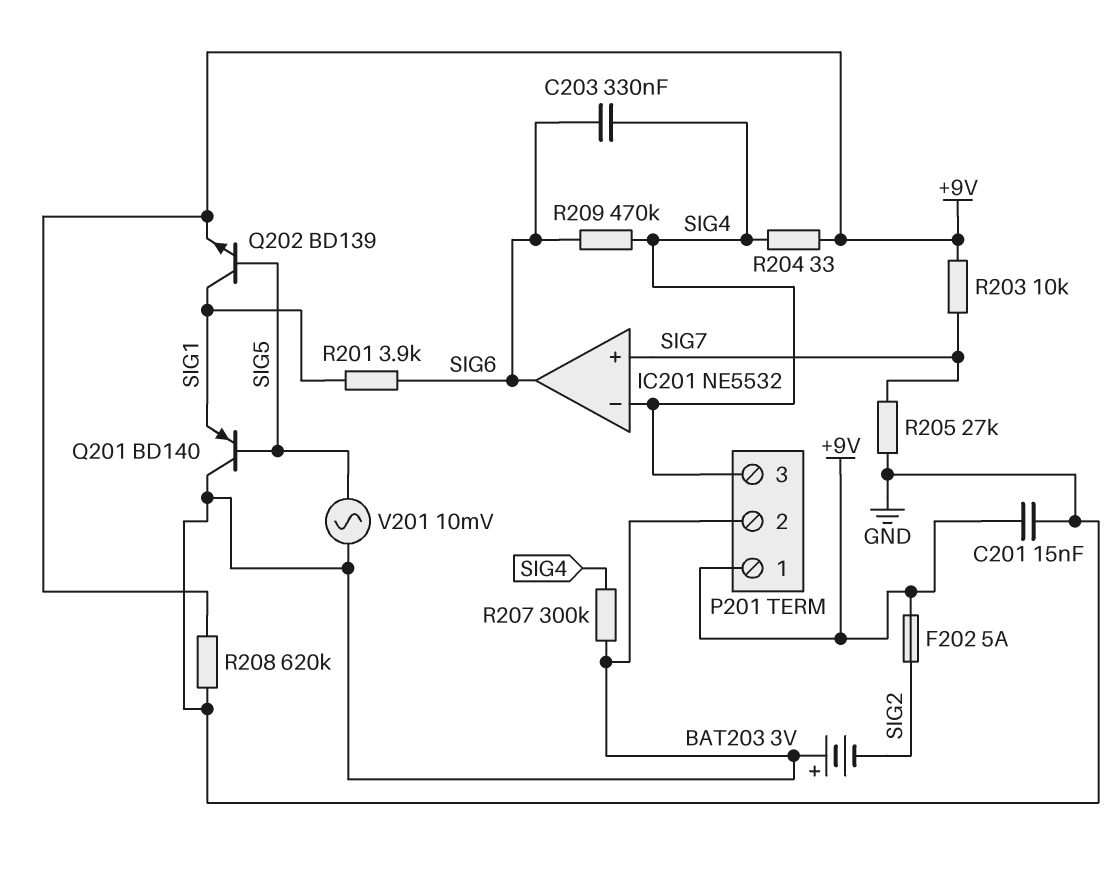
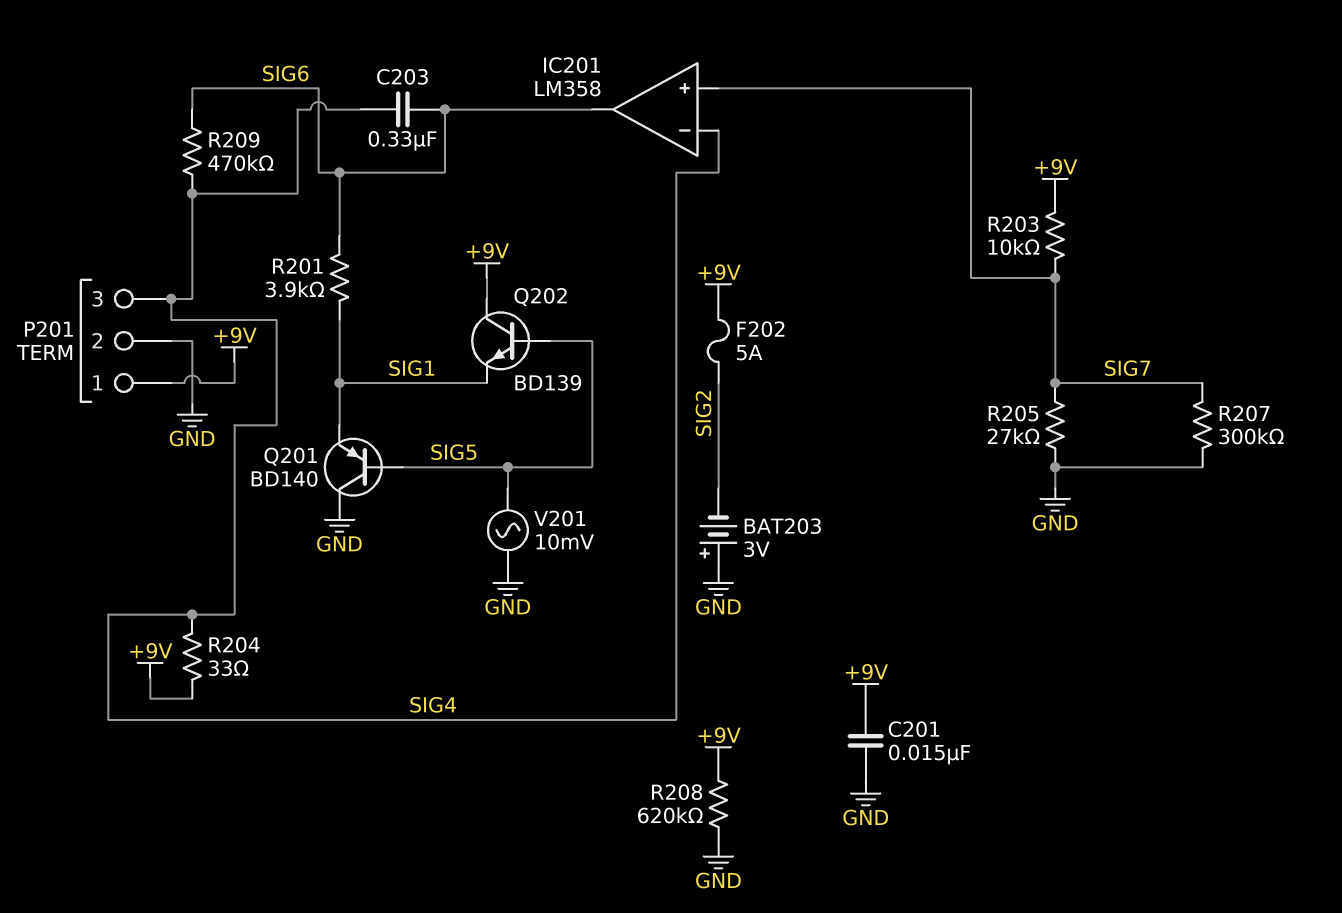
IC201: NE5532 -> LM358
Q202: NPN BD139 (B SIG5, C SIG1, E +9V) -> NPN BD139 (B SIG5, C +9V, E SIG1)
R207: 300k (GND, SIG4) -> 300k (GND, SIG7)

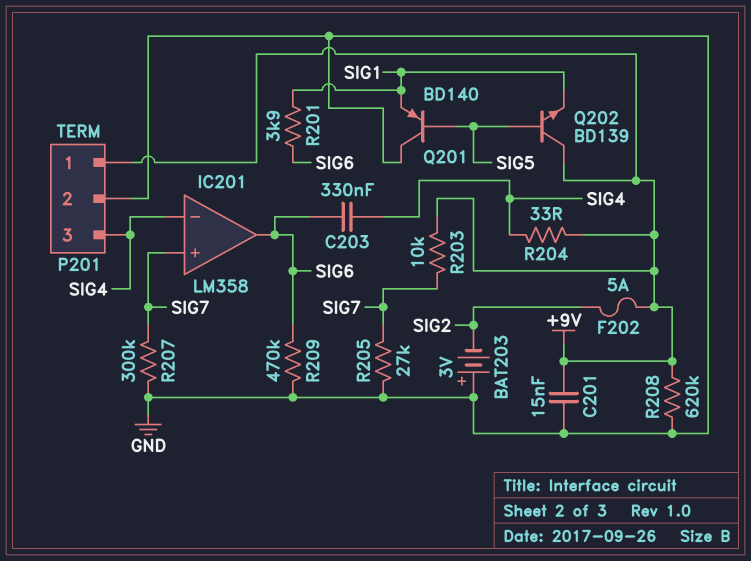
R209: 470k (SIG4, SIG6) -> 470k (GND, SIG6)
V201: AC 10mV (GND, SIG5) -> none

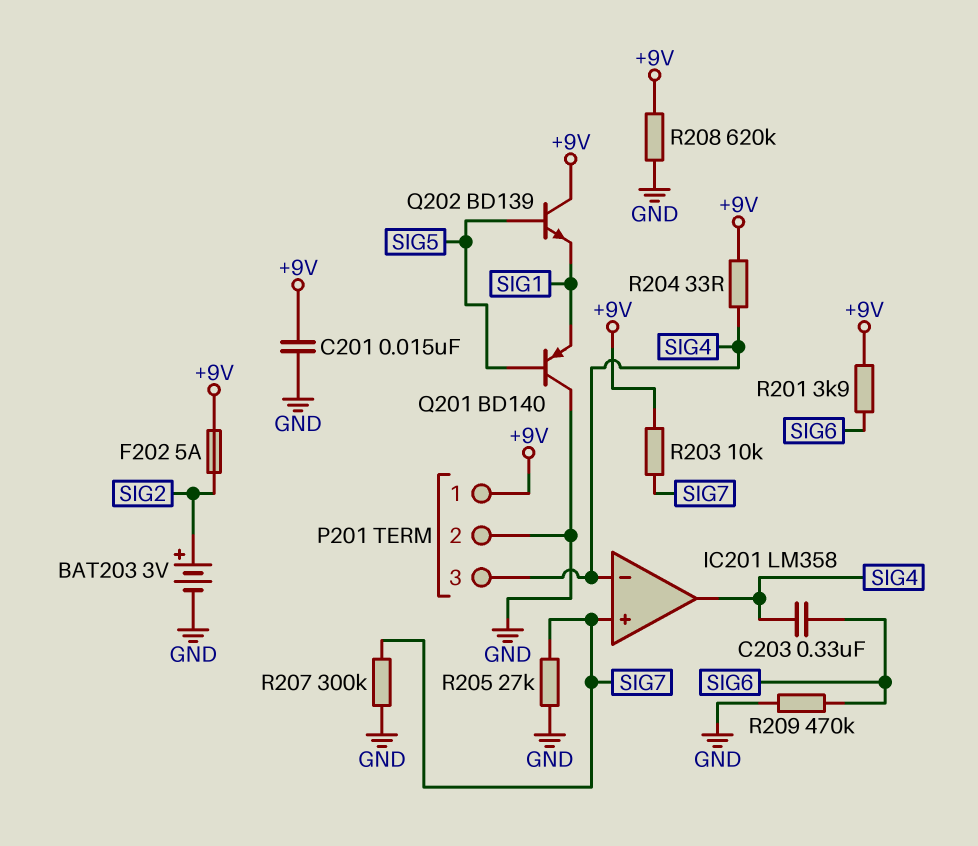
BAT203: 3V (plus GND, minus SIG2) -> 3V (plus SIG2, minus GND)
IC201 pin out: SIG6 -> SIG4
R201: 3.9k (SIG1, SIG6) -> 3.9k (+9V, SIG6)

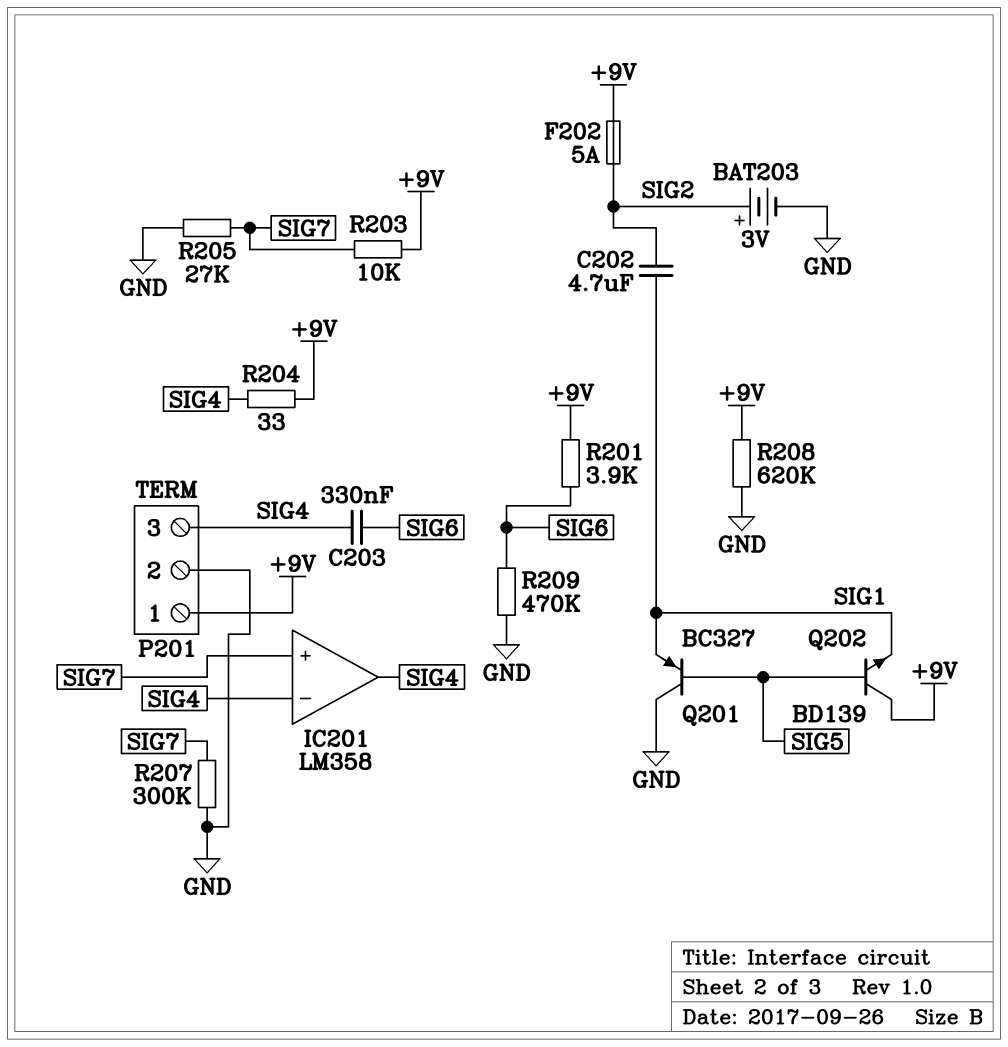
C201: 15nF (+9V, GND) -> none
C202: none -> 4.7uF (SIG1, SIG2)
Q201: PNP BD140 (B SIG5, C GND, E SIG1) -> PNP BC327 (B SIG5, C GND, E SIG1)

